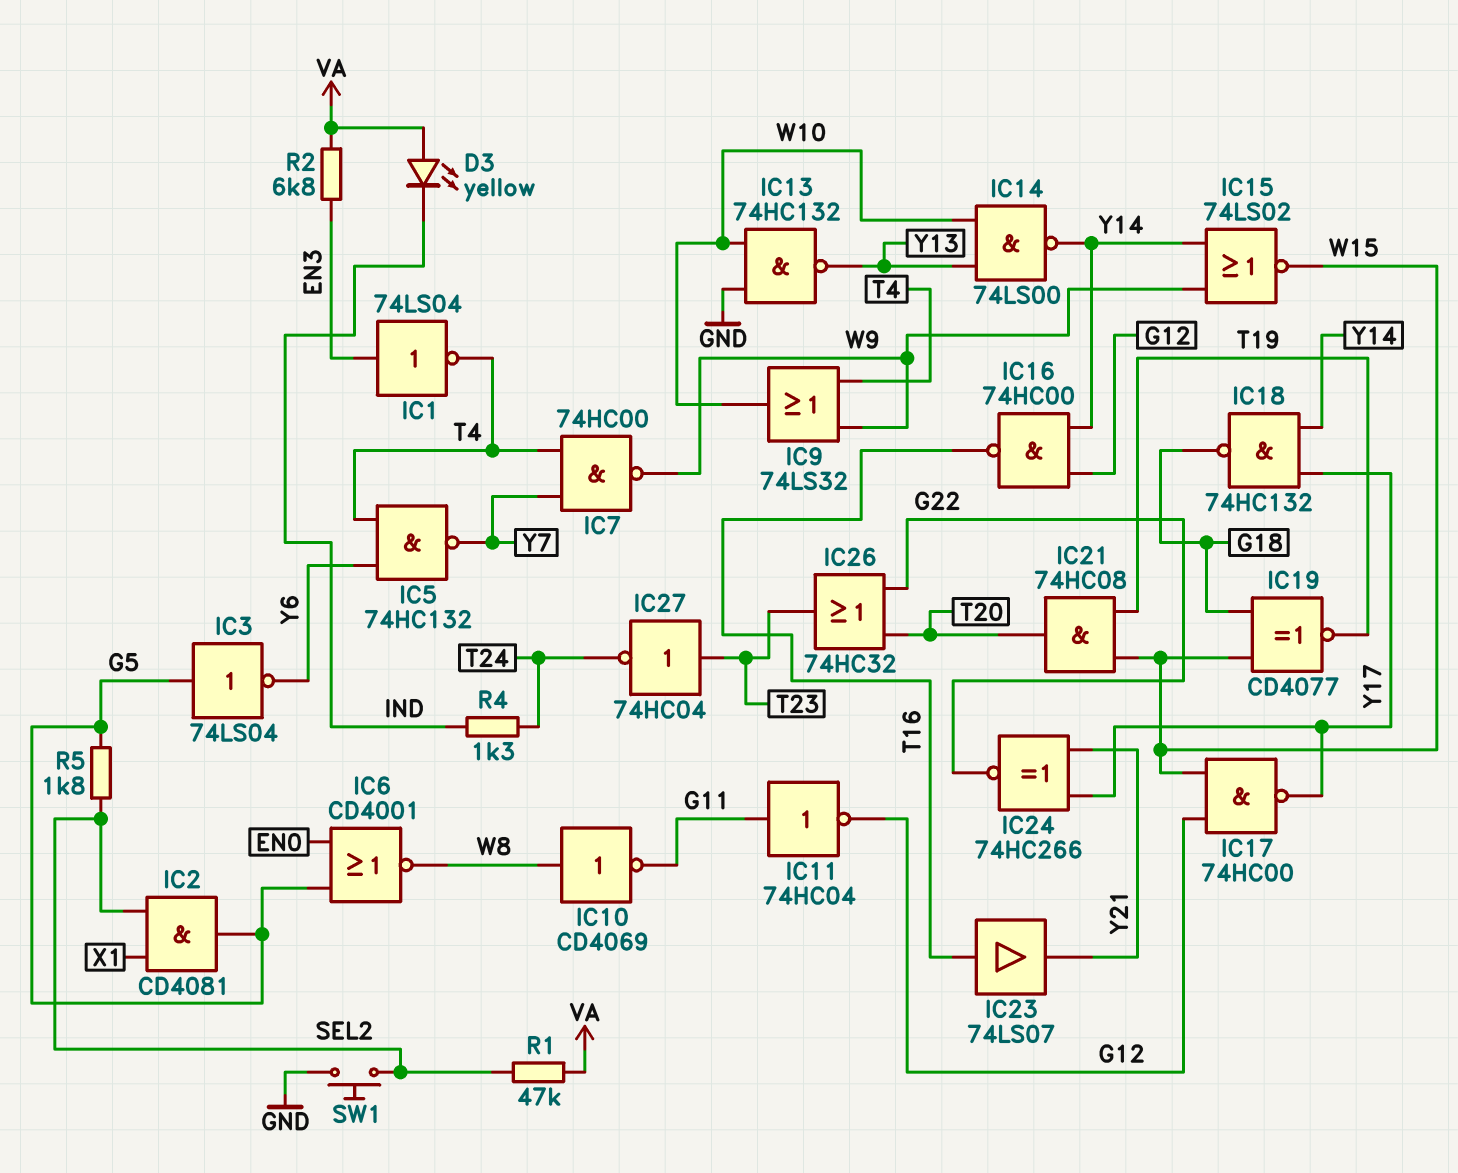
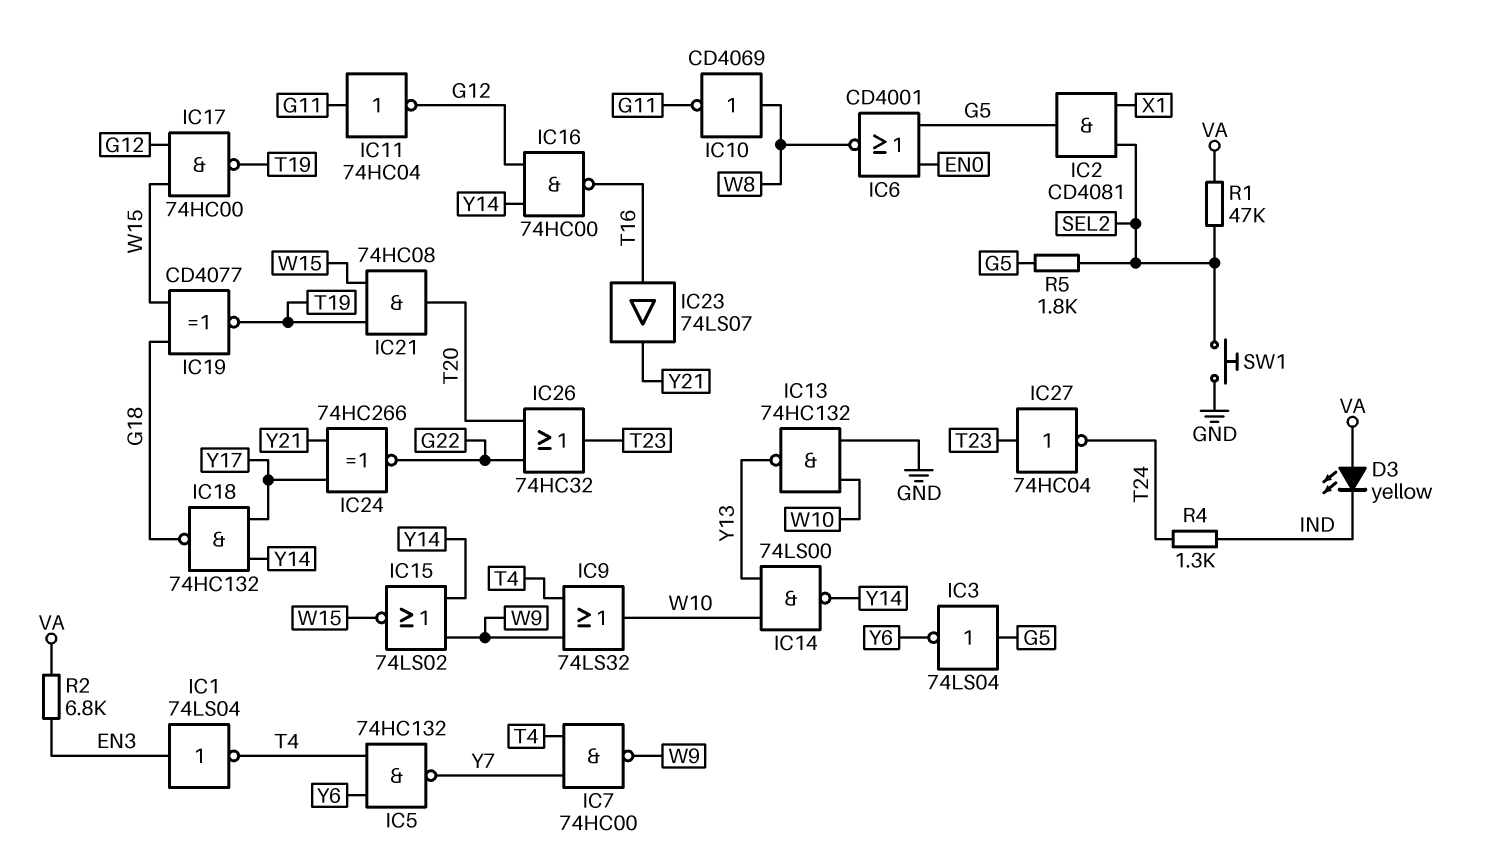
IC17: NAND 74HC00 (in G12, in W15, out Y17) -> NAND 74HC00 (in G12, in W15, out T19)

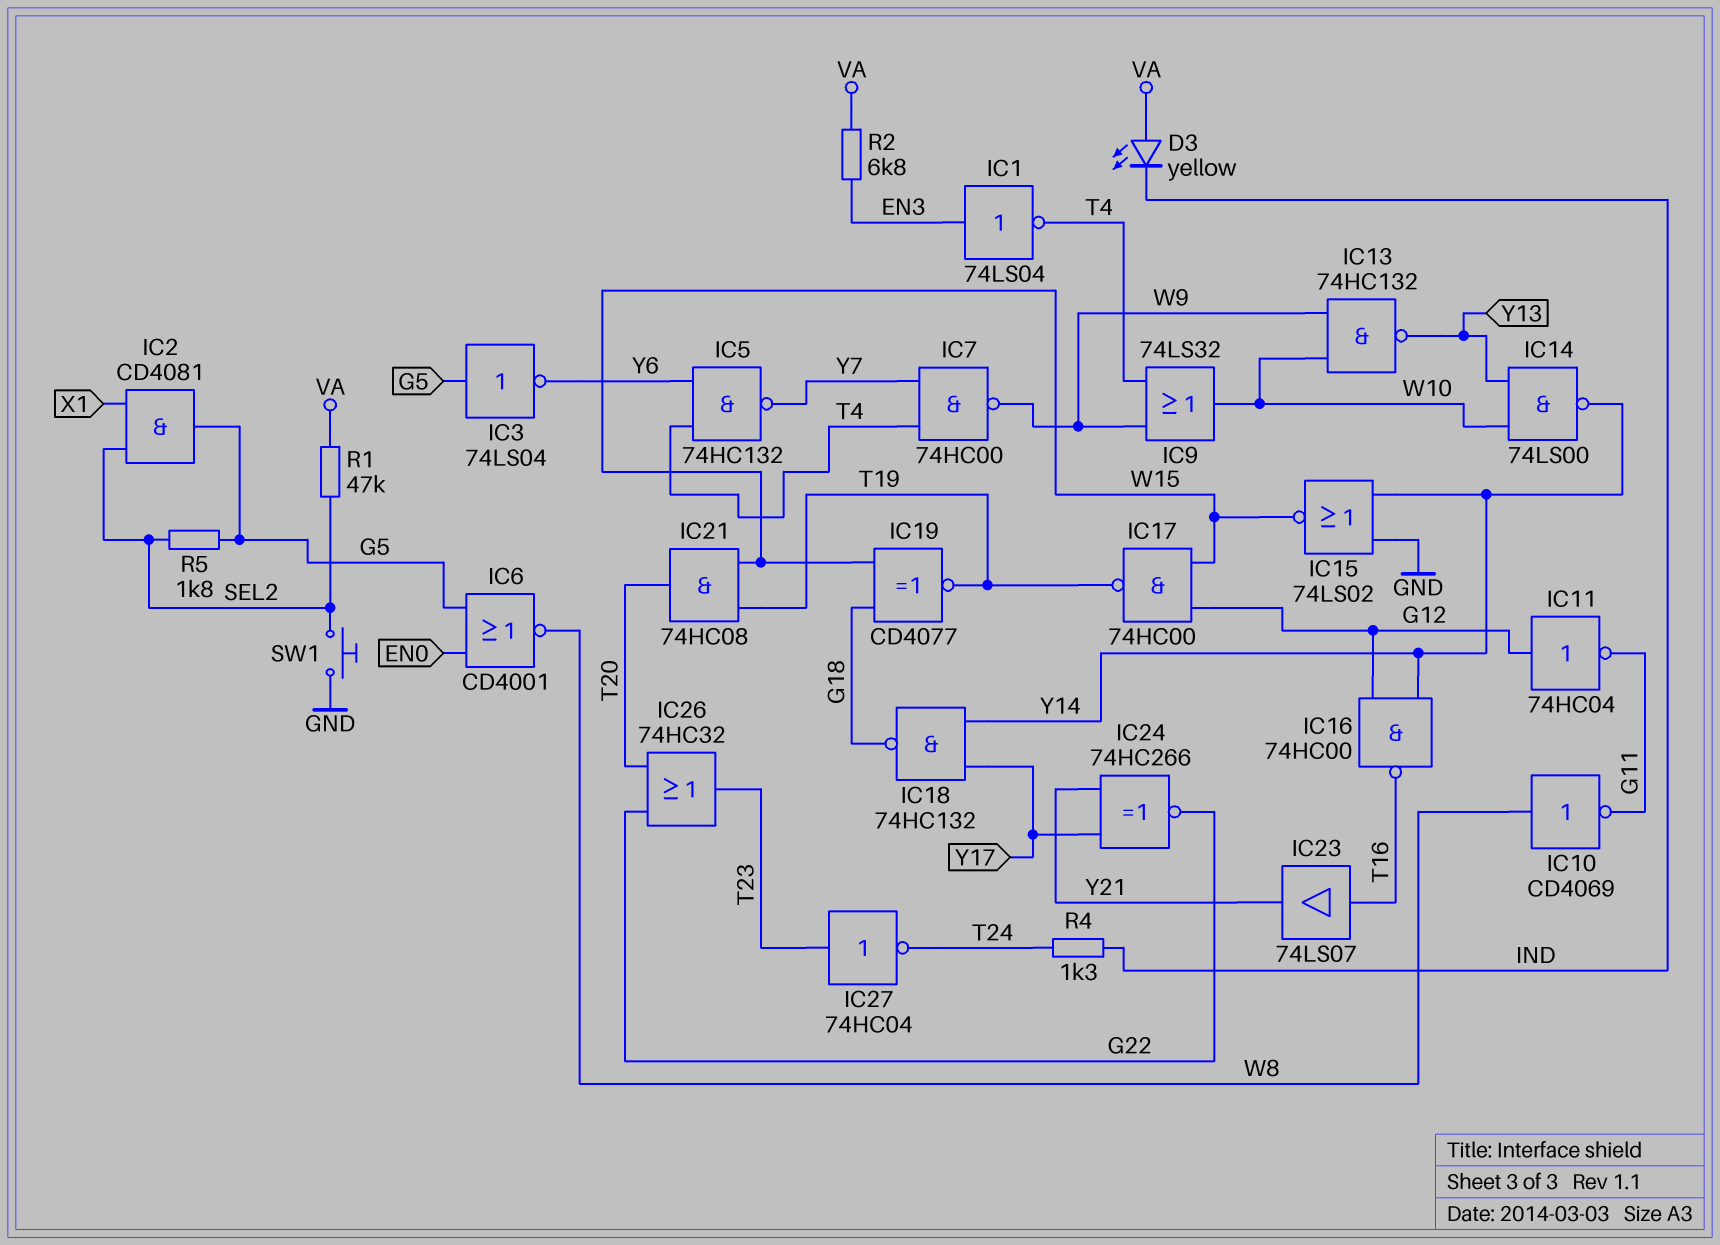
IC11: NOT 74HC04 (in G11, out G12) -> NOT 74HC04 (in G12, out G11)
IC13: NAND 74HC132 (in GND, in W10, out Y13) -> NAND 74HC132 (in W9, in W10, out Y13)
IC15: NOR 74LS02 (in W9, in Y14, out W15) -> NOR 74LS02 (in GND, in Y14, out W15)

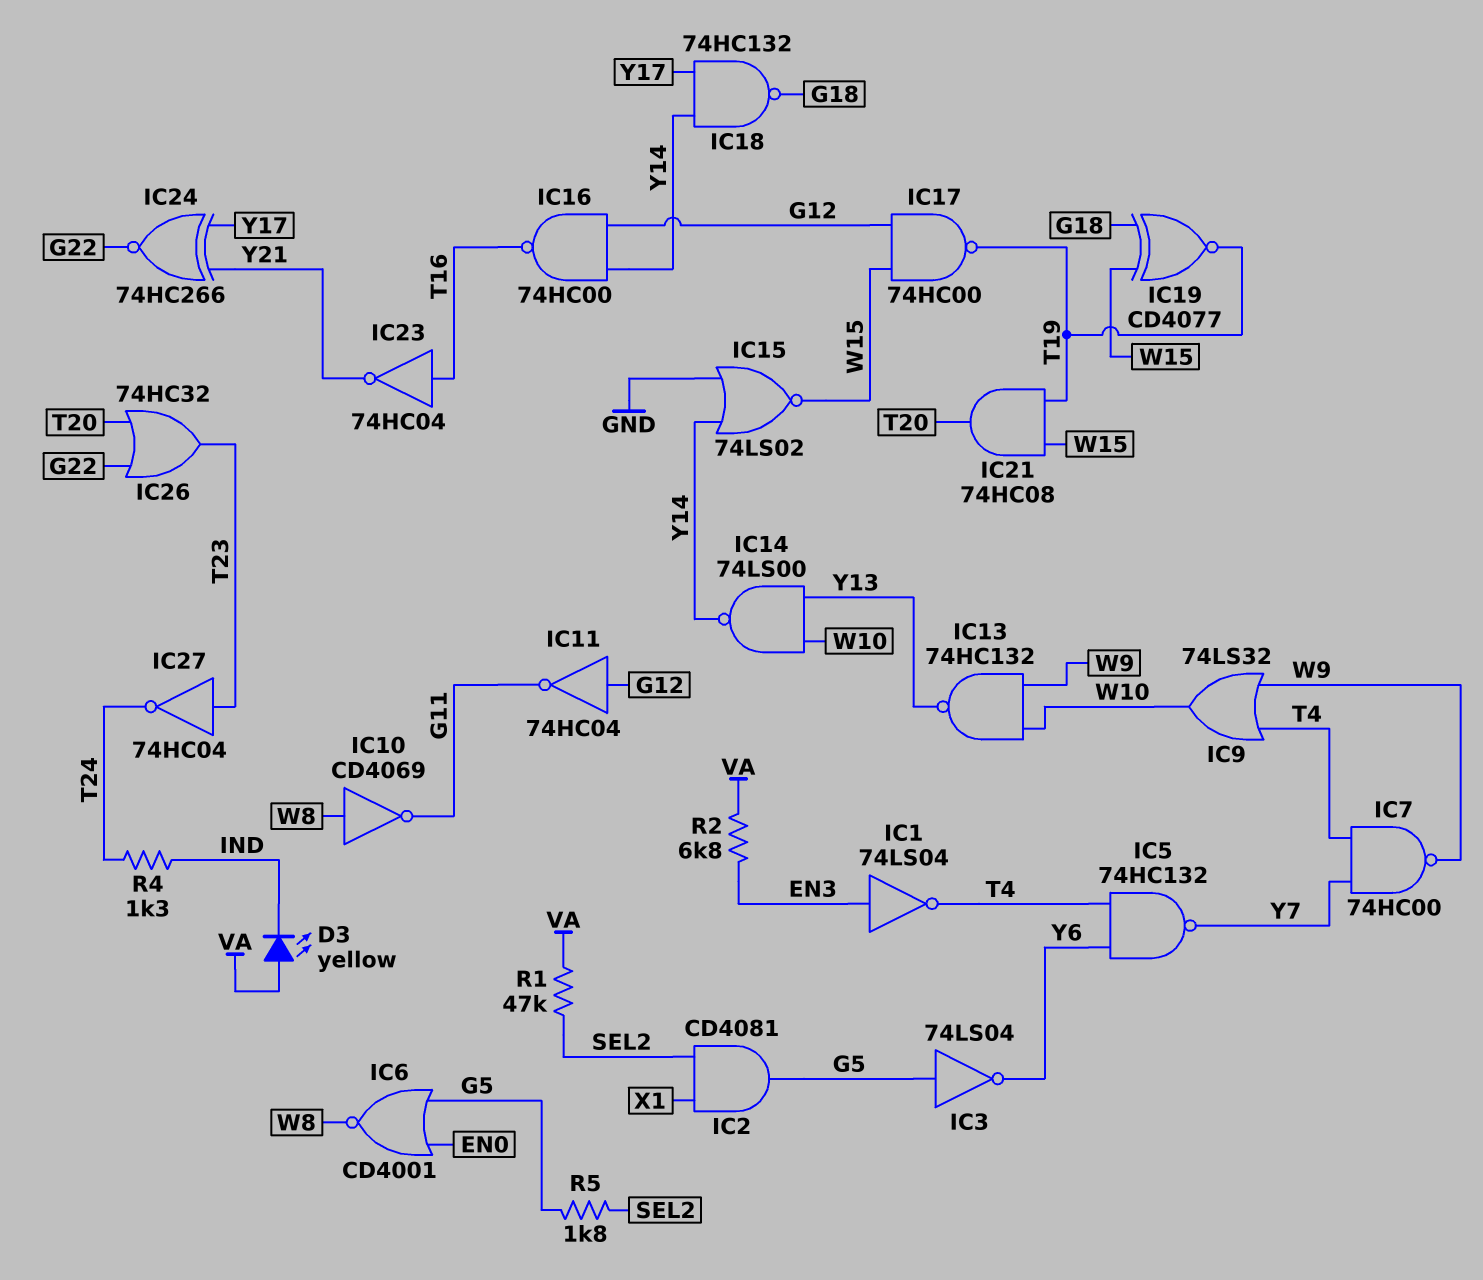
IC23: buffer 74LS07 (in T16, out Y21) -> NOT 74HC04 (in T16, out Y21)
SW1: button (GND, SEL2) -> none

